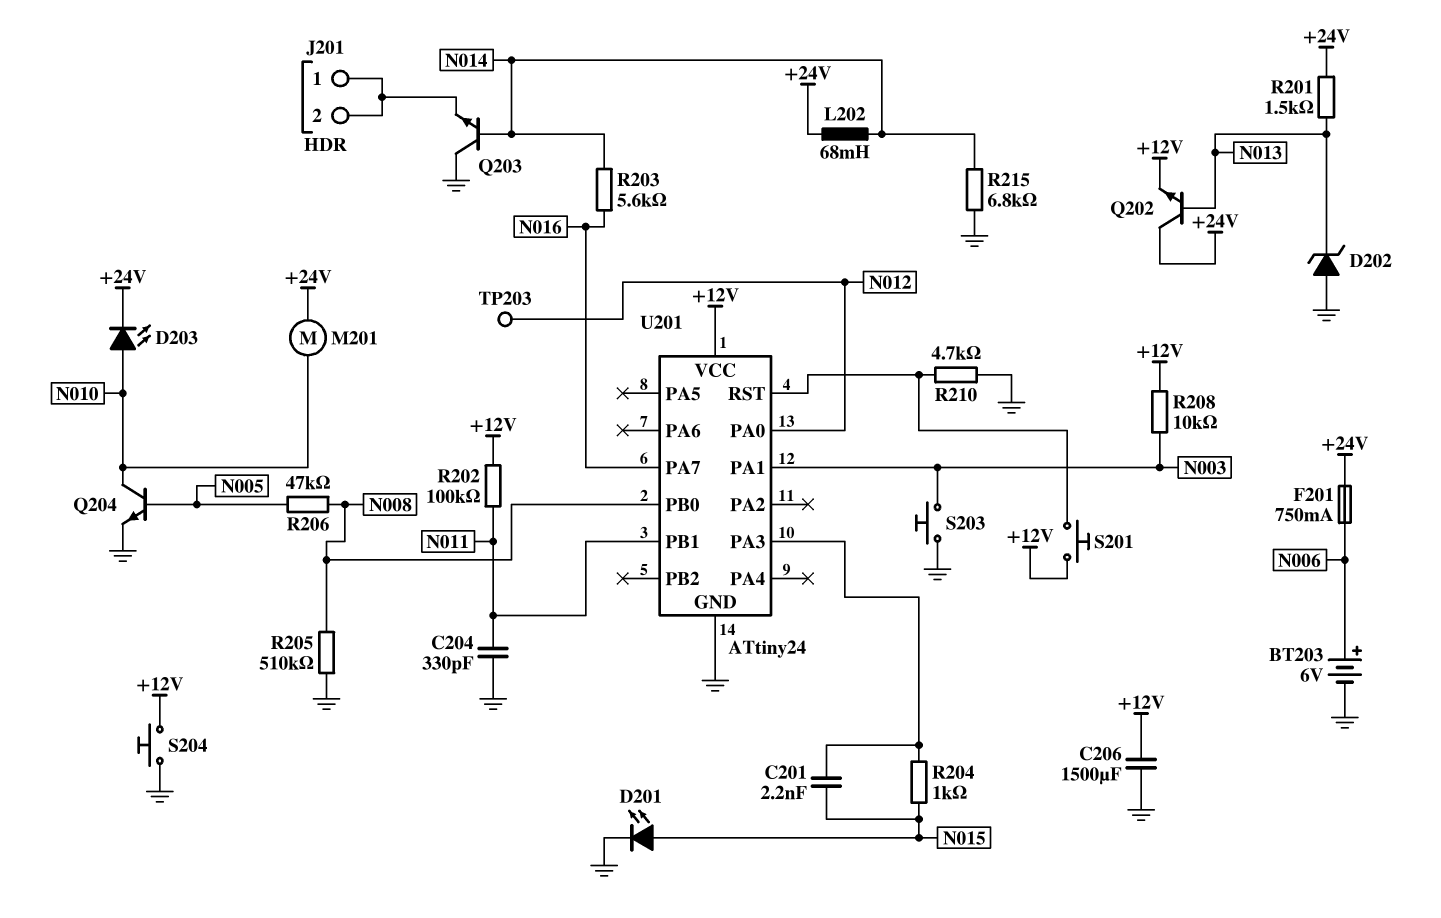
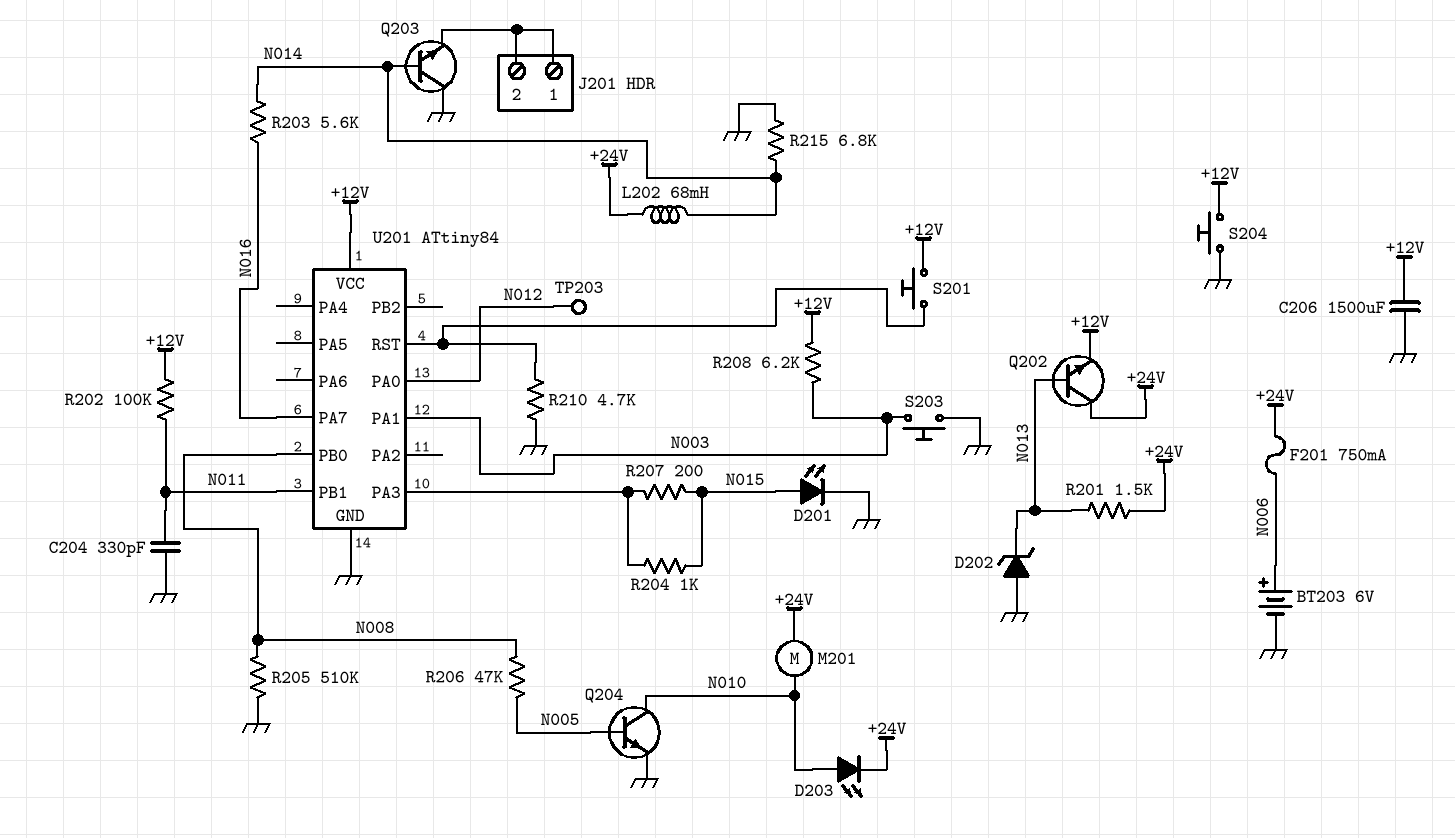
C201: 2.2nF (N015, U201/PA3) -> none
R207: none -> 200 (N015, U201/PA3)
R208: 10k (+12V, N003) -> 6.2k (+12V, N003)
U201: ATtiny24 -> ATtiny84

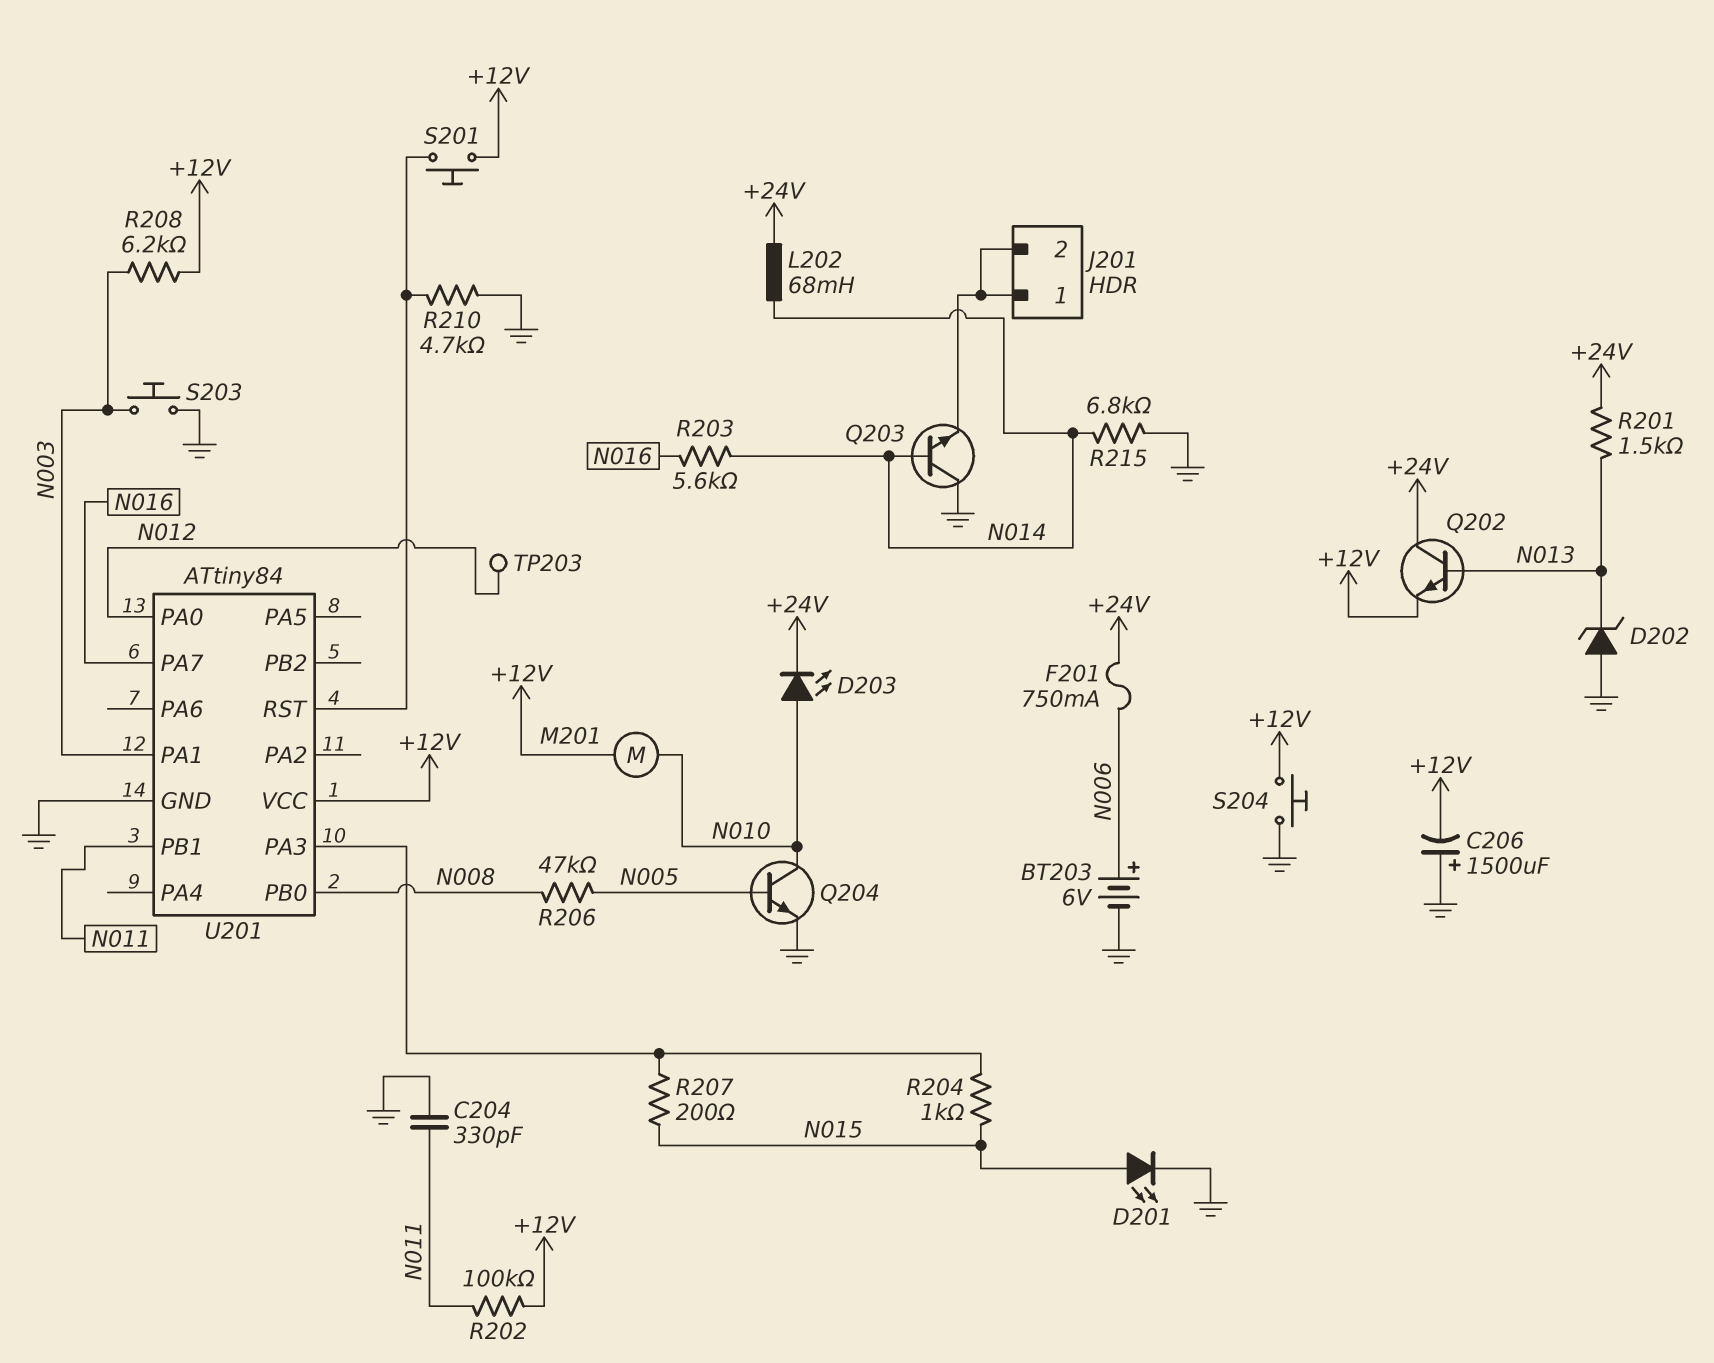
C206: 1500uF (+12V, GND) -> 1500uF (plus GND, minus +12V)
M201: motor (+24V, N010) -> motor (+12V, N010)
R205: 510k (GND, N008) -> none

